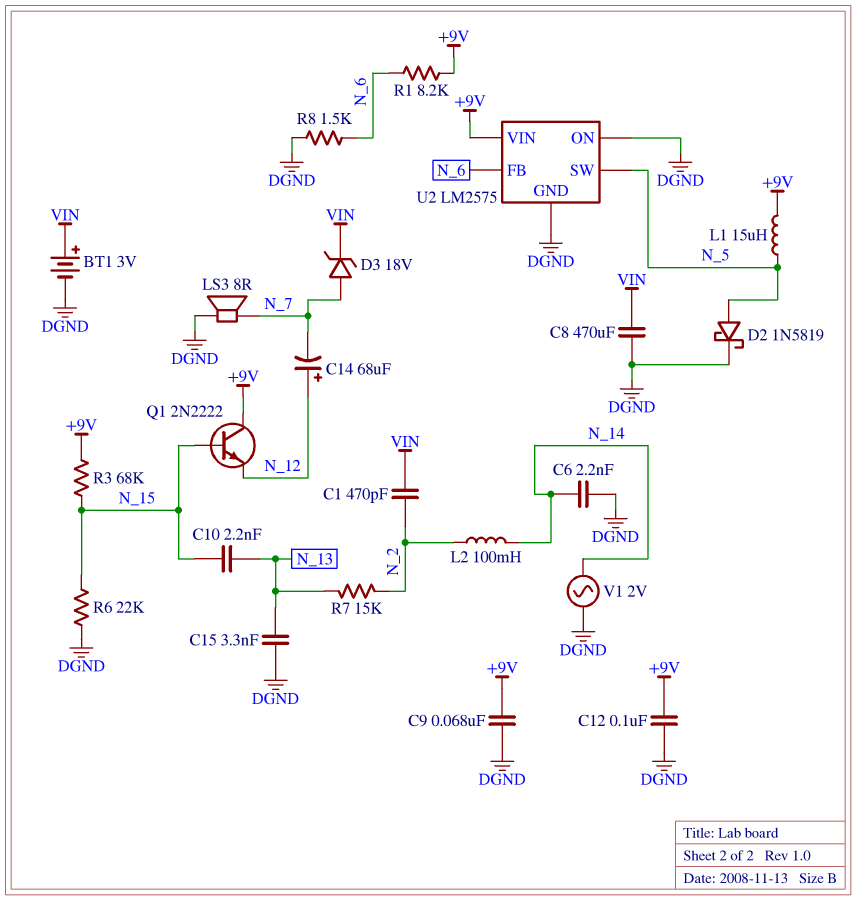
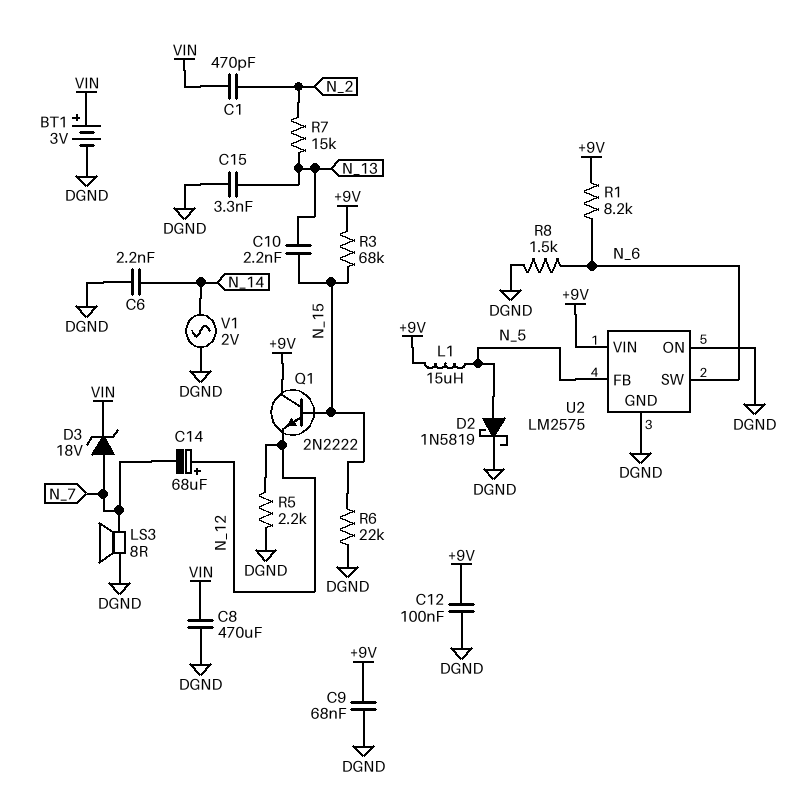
L2: 100mH (N_2, N_14) -> none
R5: none -> 2.2k (DGND, N_12)
U2 pin FB: N_6 -> N_5
U2 pin SW: N_5 -> N_6

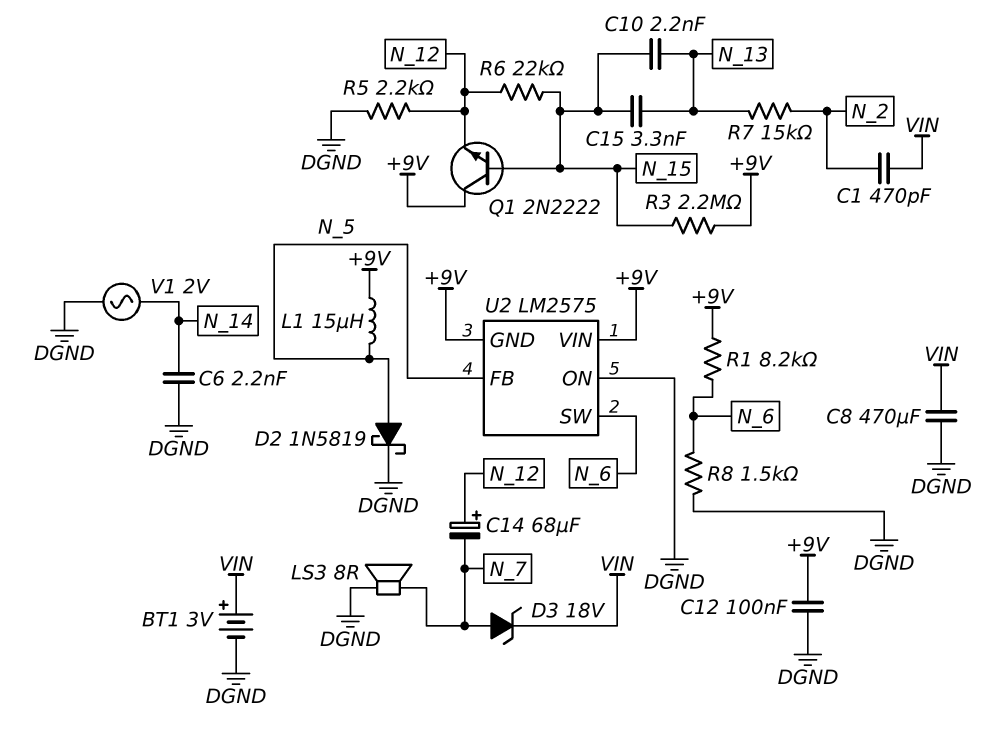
C9: 68nF (+9V, DGND) -> none
C15: 3.3nF (DGND, N_13) -> 3.3nF (N_13, N_15)
R3: 68k (+9V, N_15) -> 2.2M (+9V, N_15)
R6: 22k (DGND, N_15) -> 22k (N_12, N_15)
U2 pin GND: DGND -> +9V

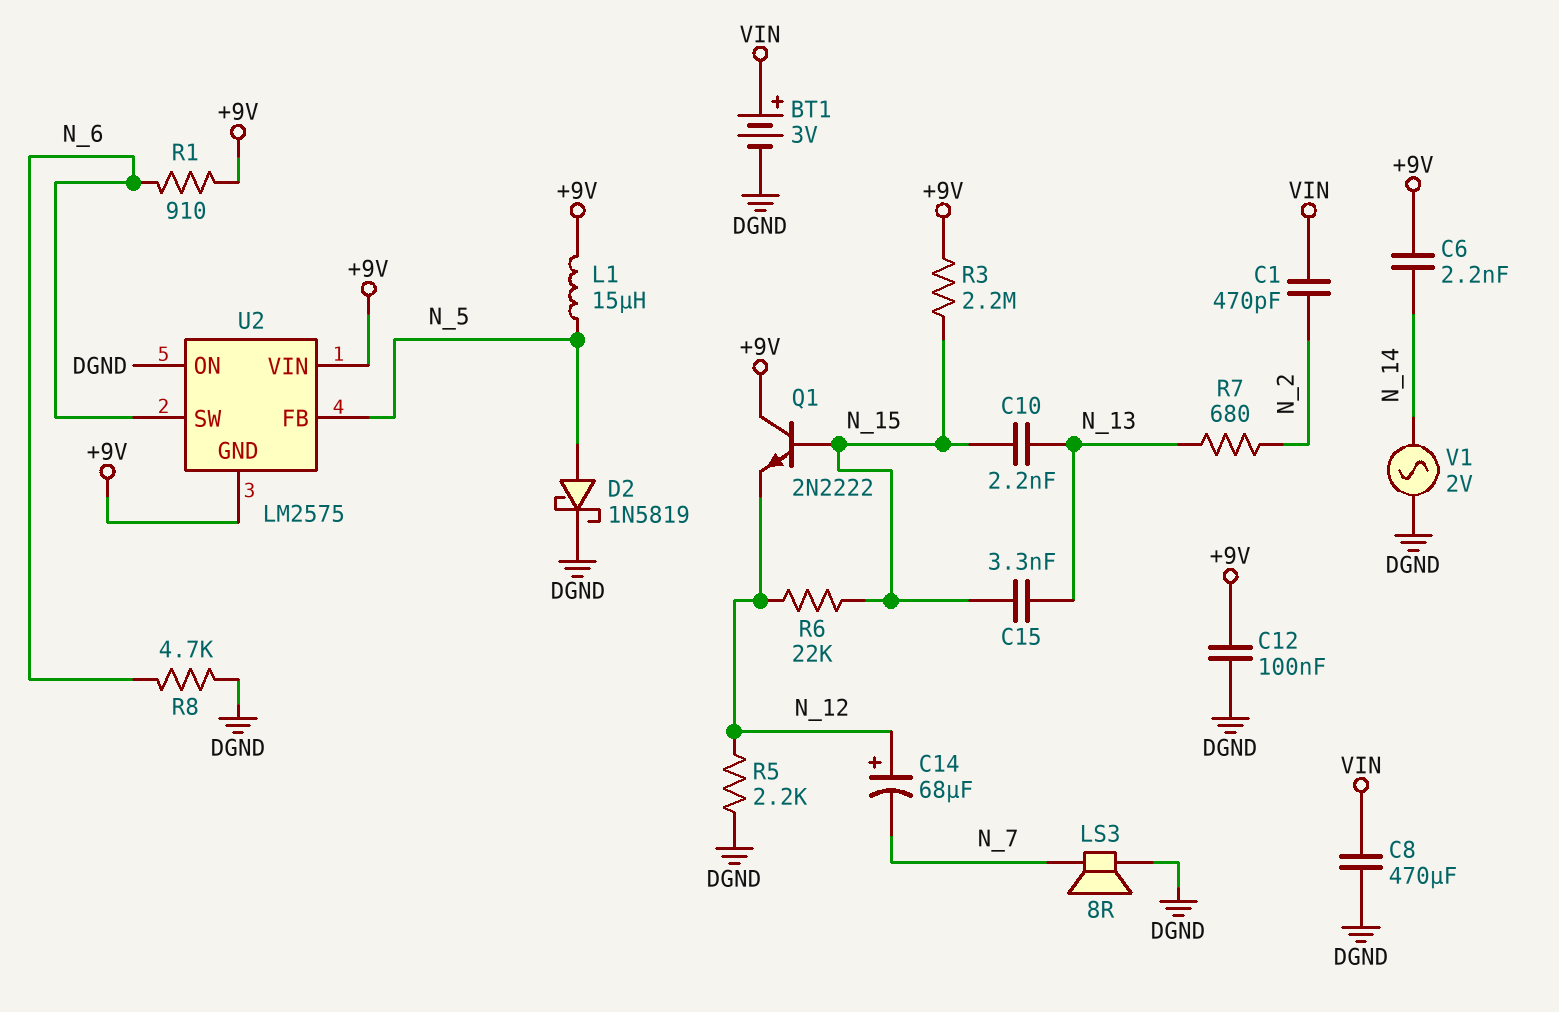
C6: 2.2nF (DGND, N_14) -> 2.2nF (+9V, N_14)
D3: zener 18V (A N_7, K VIN) -> none
R1: 8.2k (+9V, N_6) -> 910 (+9V, N_6)
R7: 15k (N_2, N_13) -> 680 (N_2, N_13)
R8: 1.5k (DGND, N_6) -> 4.7k (DGND, N_6)

